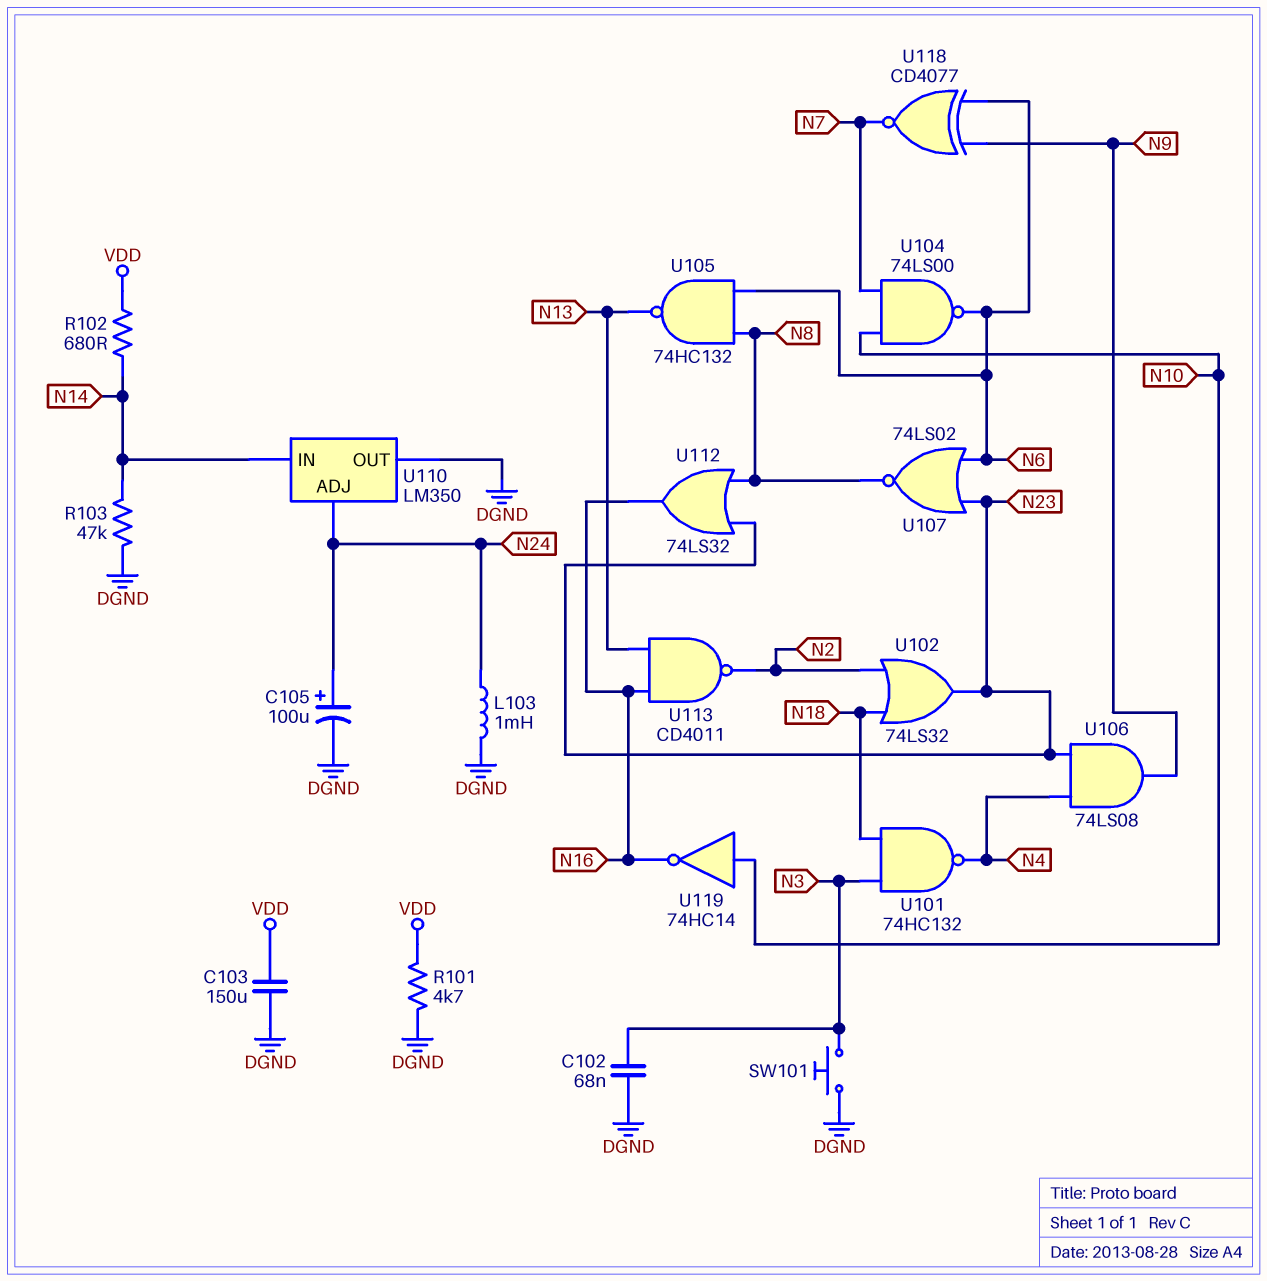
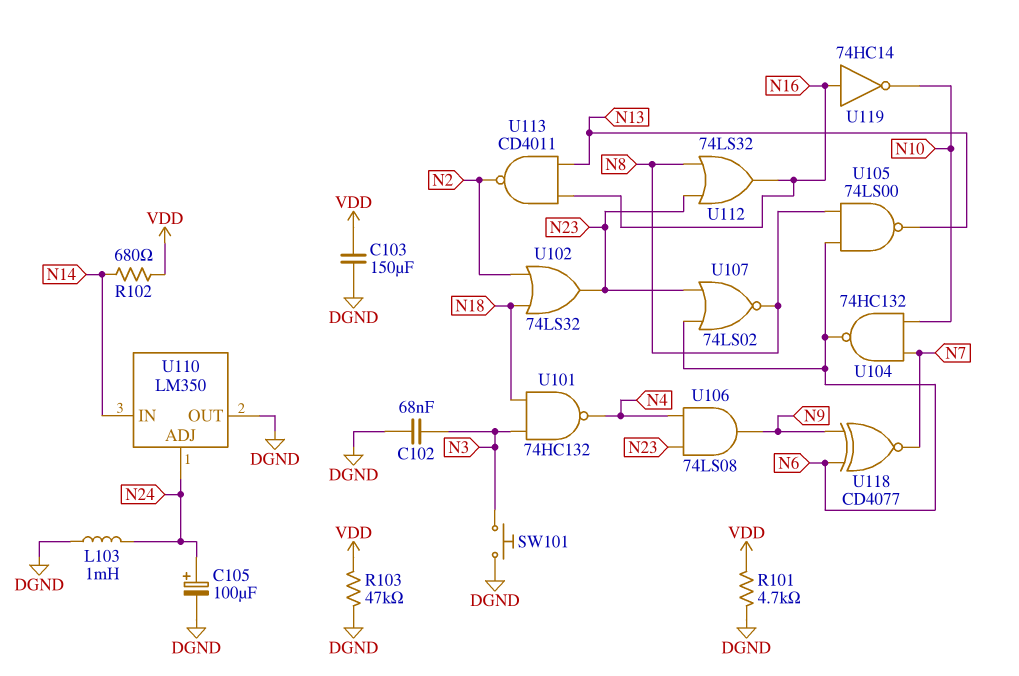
R103: 47k (DGND, N14) -> 47k (DGND, VDD)
U104: NAND 74LS00 (in N7, in N10, out N6) -> NAND 74HC132 (in N7, in N10, out N6)
U105: NAND 74HC132 (in N6, in N8, out N13) -> NAND 74LS00 (in N6, in N8, out N13)
U119: NOT 74HC14 (in N10, out N16) -> NOT 74HC14 (in N16, out N10)

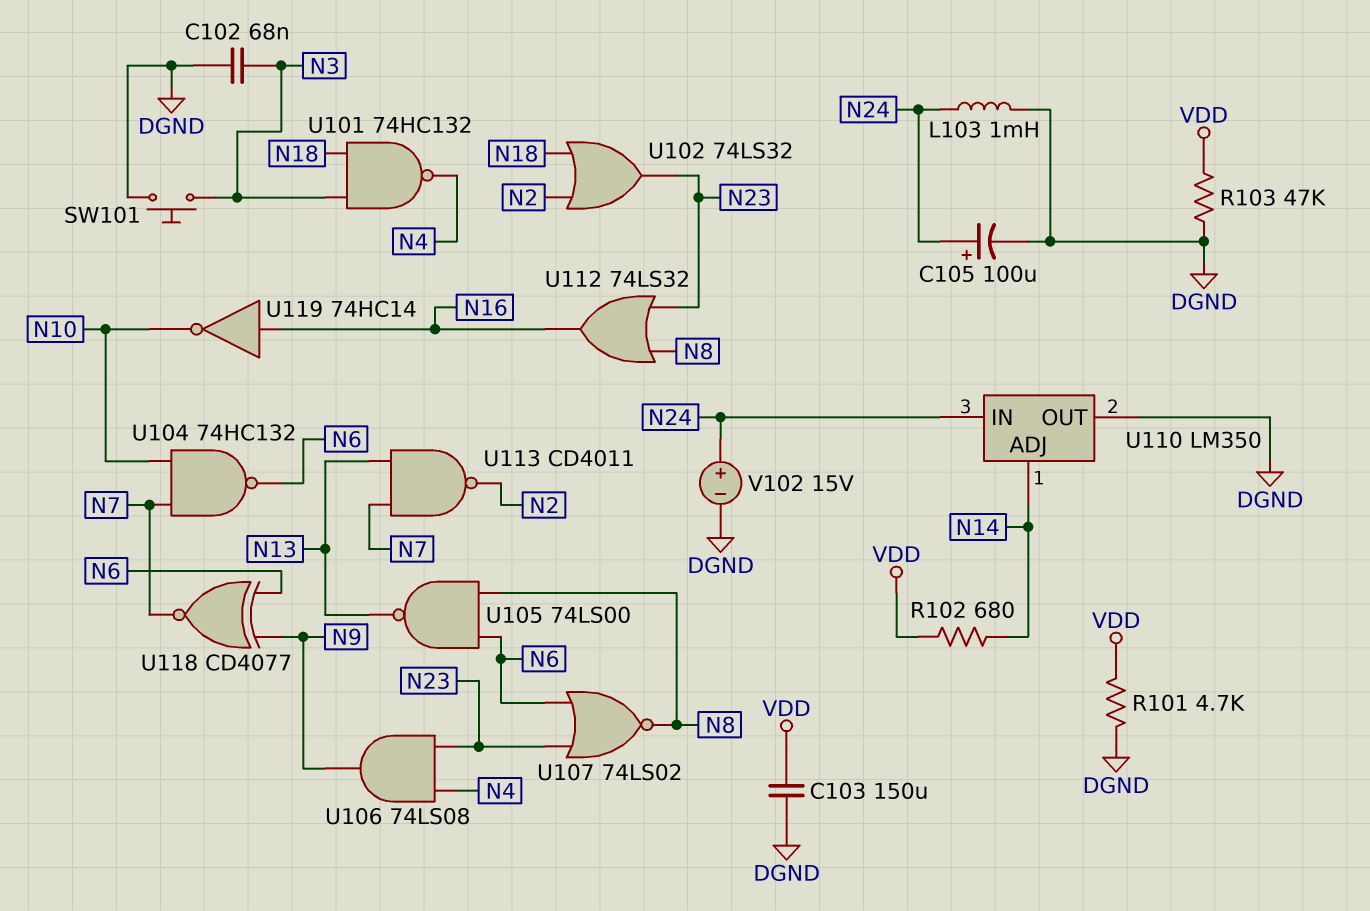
U110 pin ADJ: N24 -> N14
U110 pin IN: N14 -> N24
U113: NAND CD4011 (in N13, in N16, out N2) -> NAND CD4011 (in N7, in N13, out N2)
V102: none -> 15V (plus N24, minus DGND)

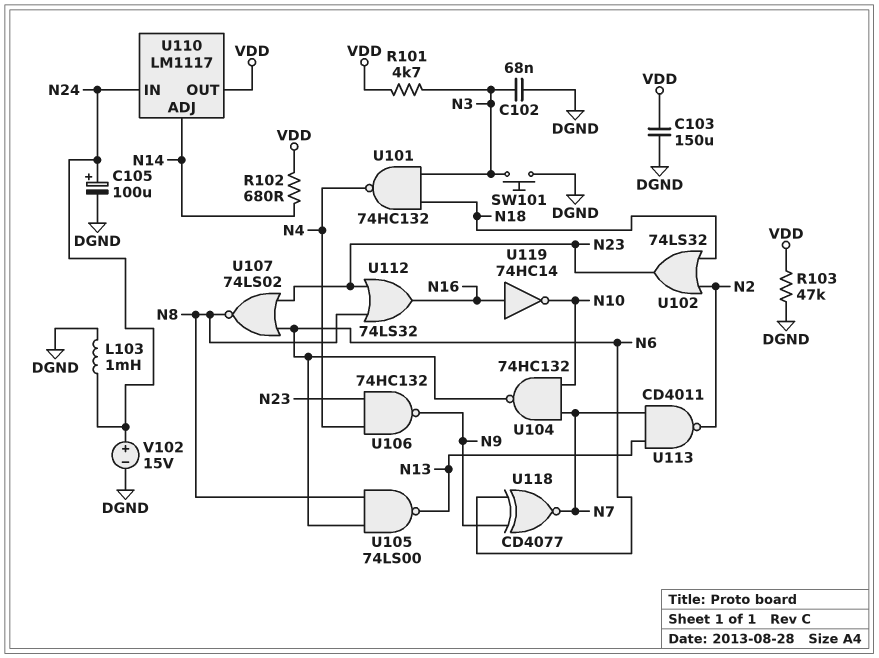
R101: 4.7k (DGND, VDD) -> 4.7k (N3, VDD)
U106: AND 74LS08 (in N4, in N23, out N9) -> NAND 74HC132 (in N4, in N23, out N9)
U110: LM350 -> LM1117
U110 pin OUT: DGND -> VDD

